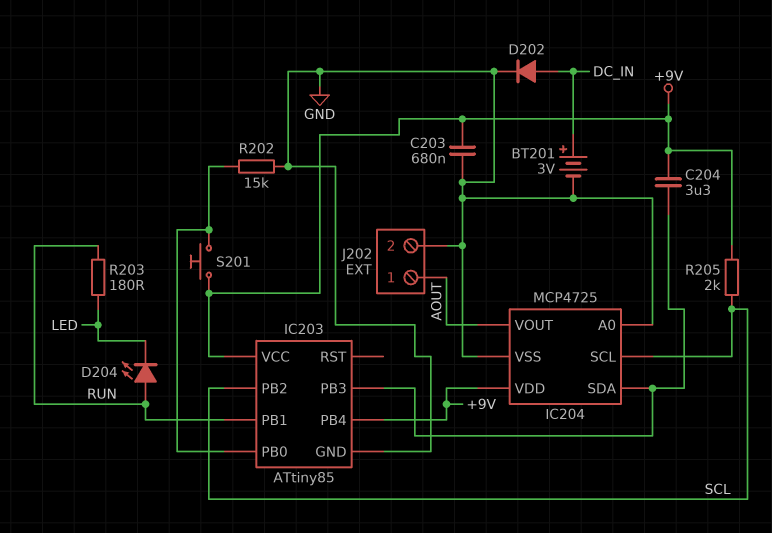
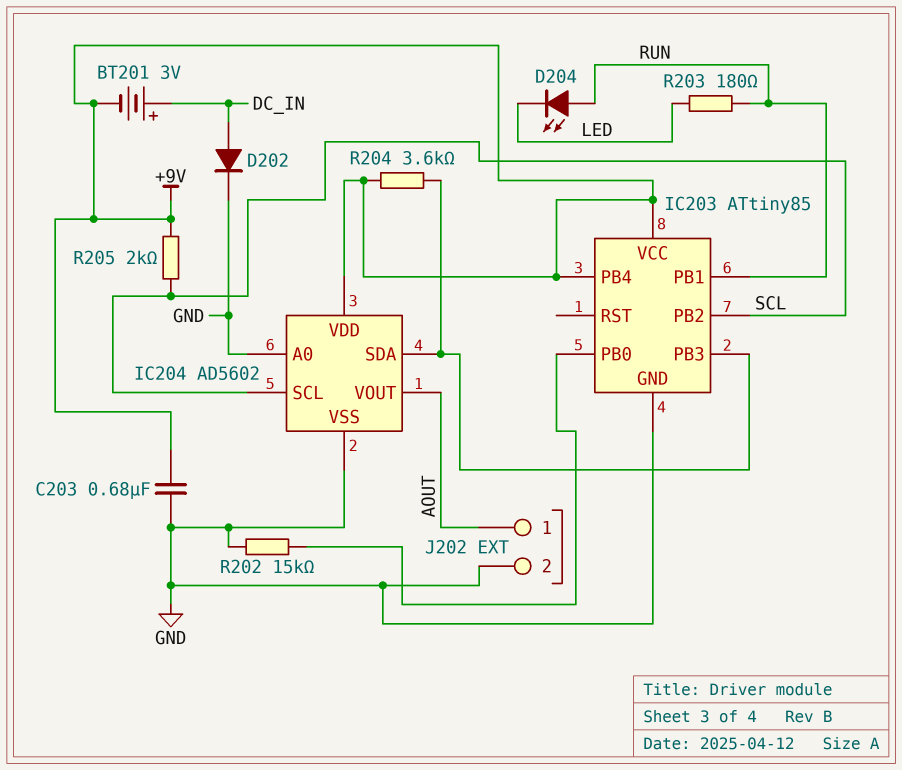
BT201: 3V (plus DC_IN, minus GND) -> 3V (plus DC_IN, minus +9V)
C204: 3.3uF (+9V, IC203/PB3) -> none
IC204: MCP4725 -> AD5602
R204: none -> 3.6k (+9V, IC203/PB3)
S201: button (+9V, IC203/PB0) -> none

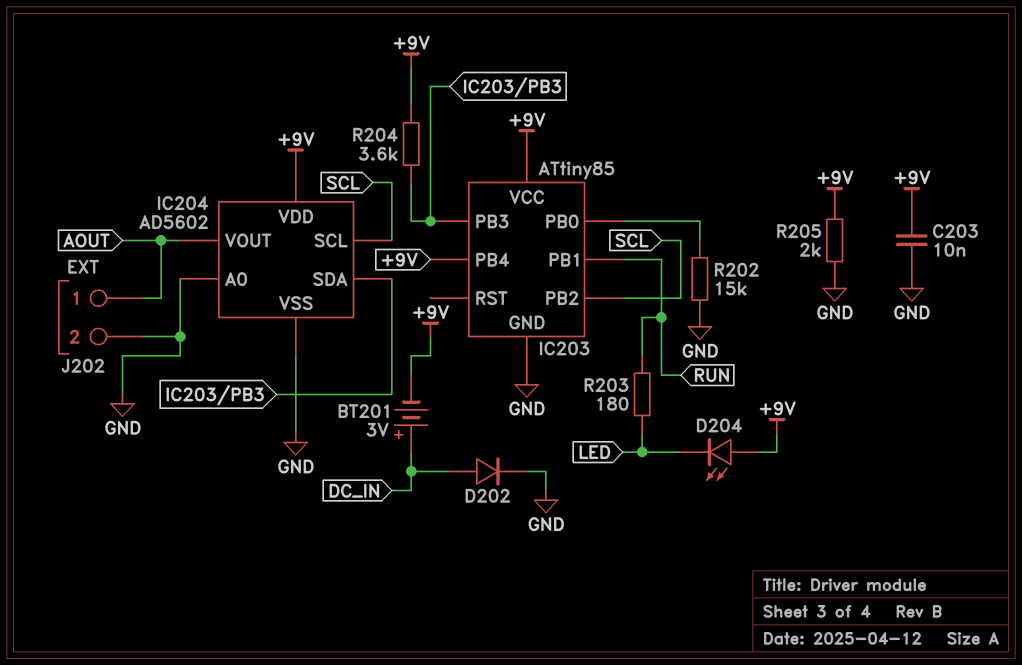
C203: 680nF (+9V, GND) -> 10nF (+9V, GND)
D204: LED (A RUN, K LED) -> LED (A +9V, K LED)
R205: 2k (+9V, SCL) -> 2k (+9V, GND)

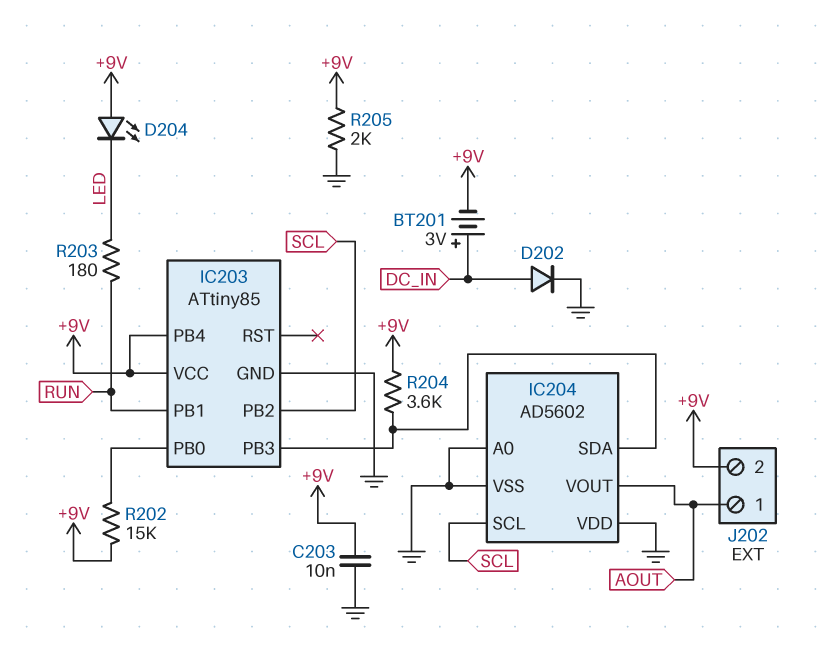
IC204 pin VDD: +9V -> GND
J202 pin 2: GND -> +9V
R202: 15k (GND, IC203/PB0) -> 15k (+9V, IC203/PB0)

